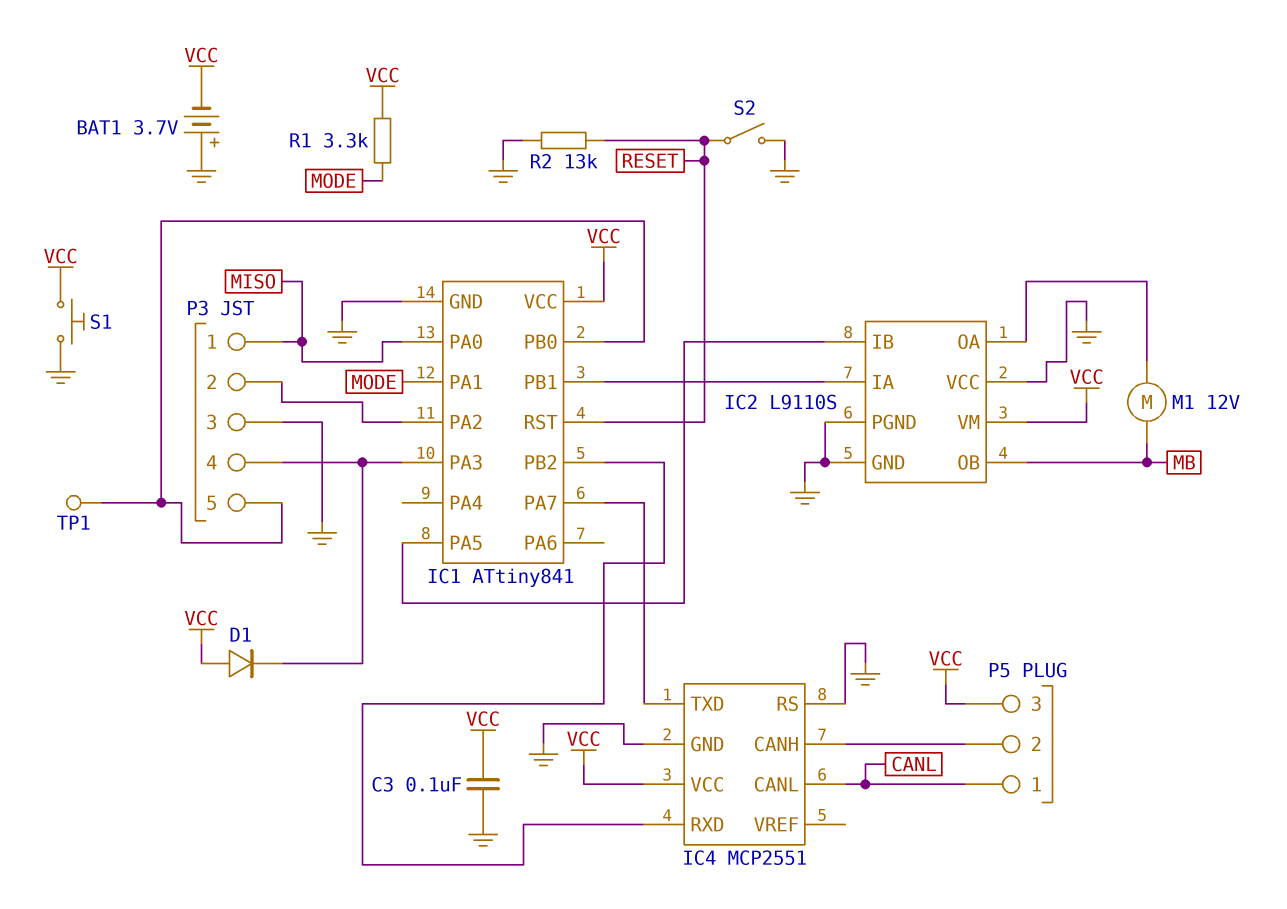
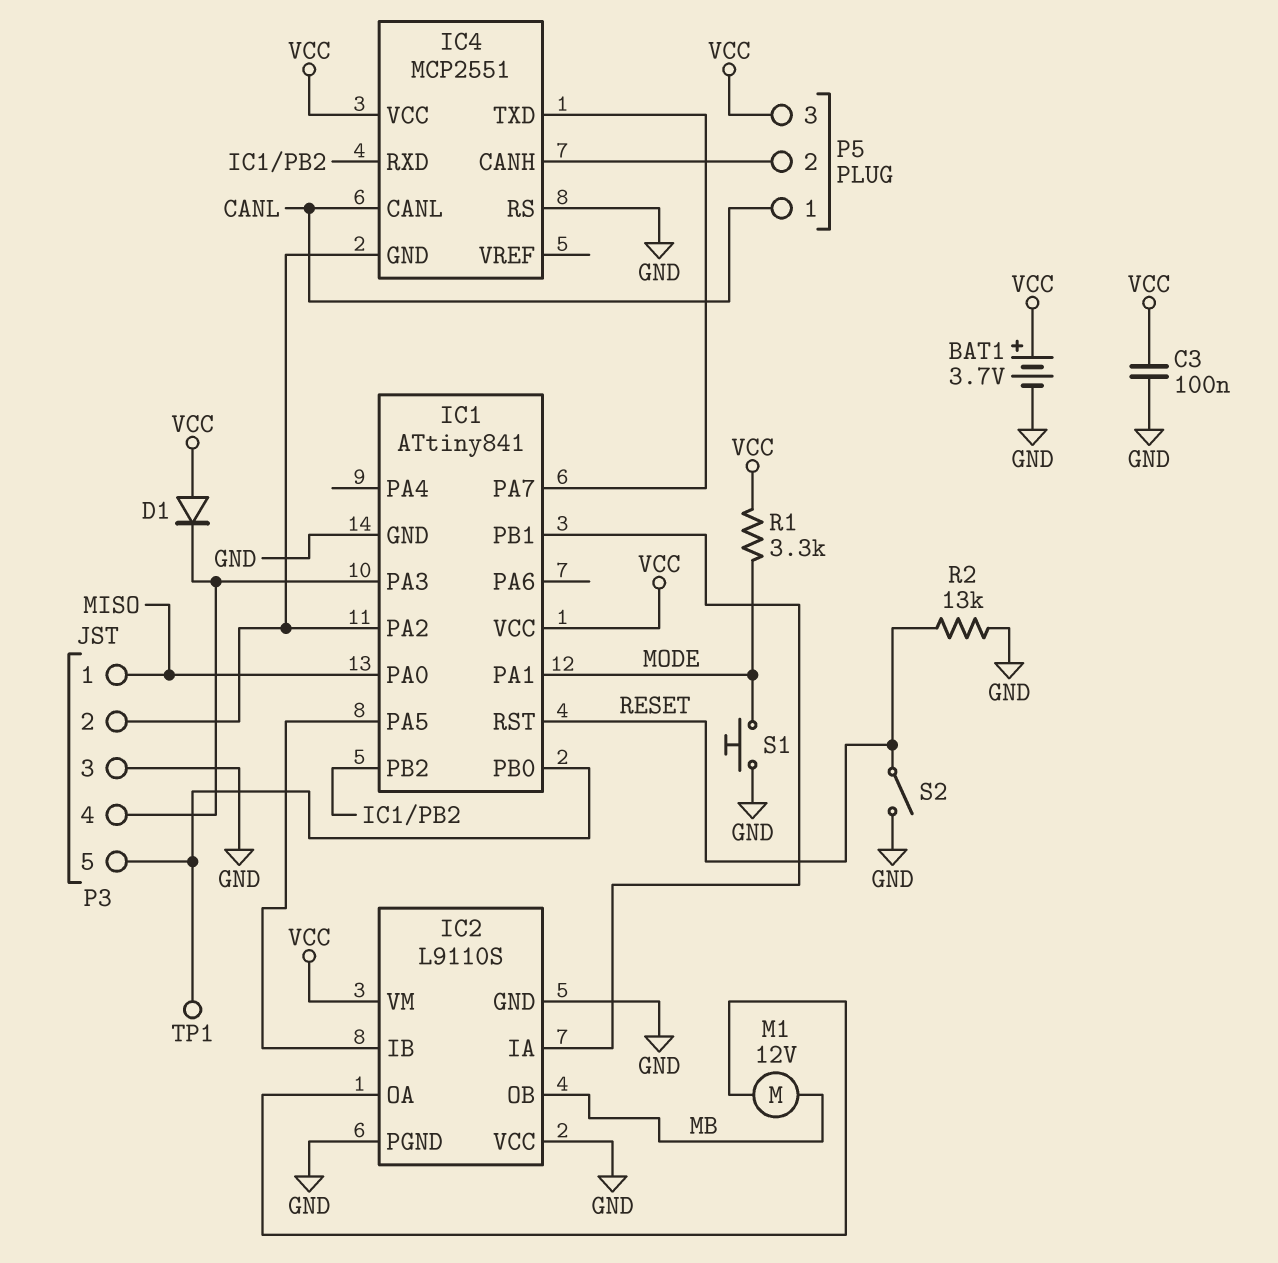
BAT1: 3.7V (plus GND, minus VCC) -> 3.7V (plus VCC, minus GND)
IC4 pin GND: GND -> IC1/PA2
S1: button (GND, VCC) -> button (GND, MODE)

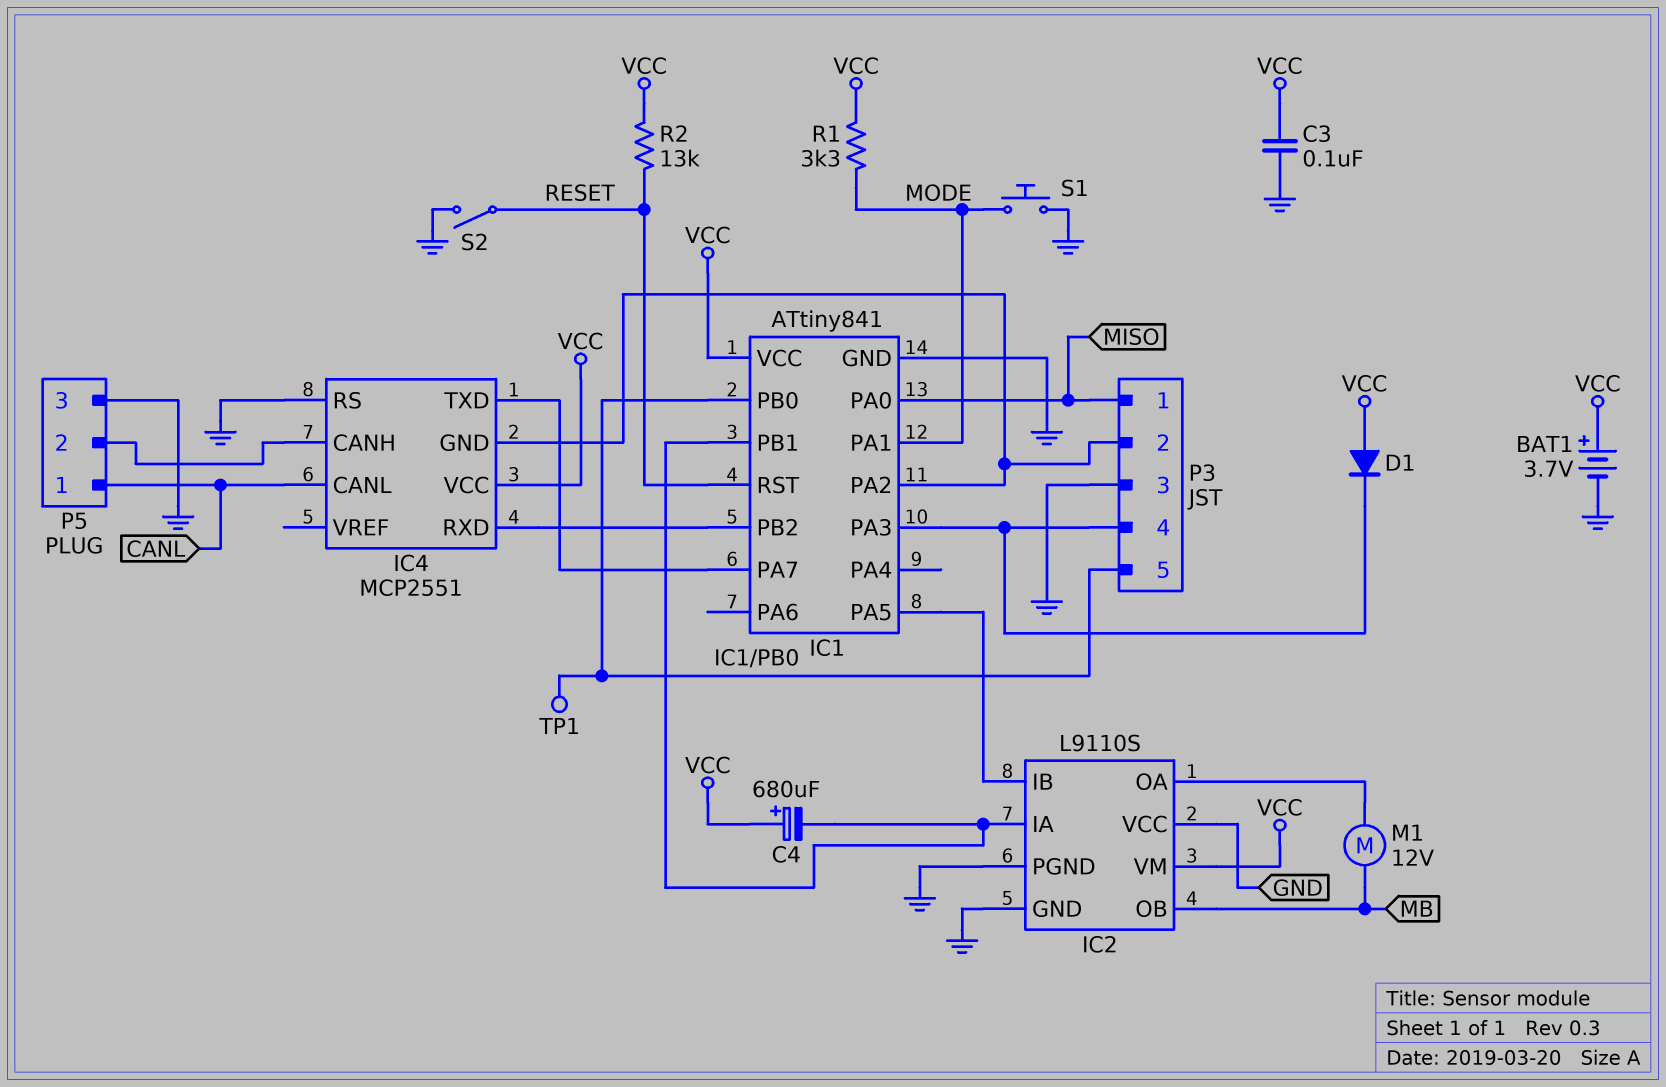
C4: none -> 680uF (plus VCC, minus IC1/PB1)
P5 pin 3: VCC -> GND
R2: 13k (GND, RESET) -> 13k (RESET, VCC)

